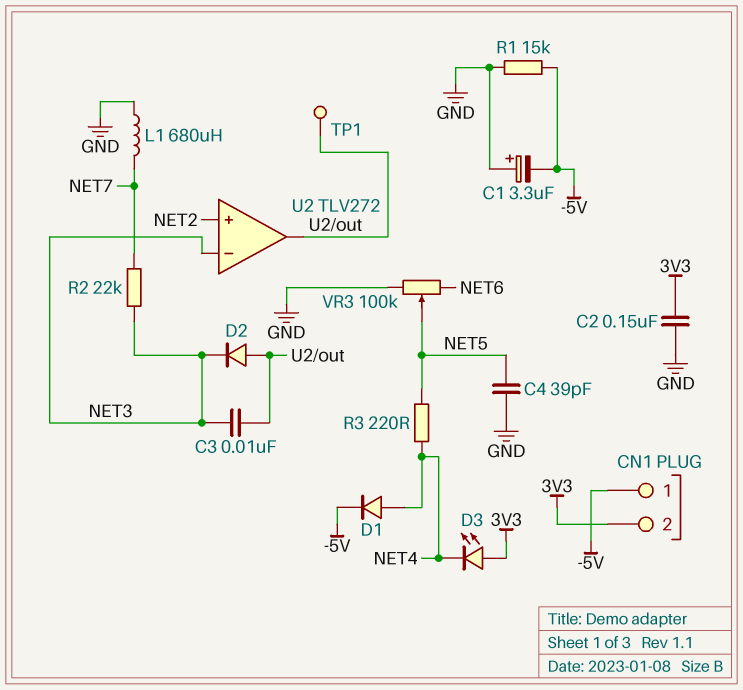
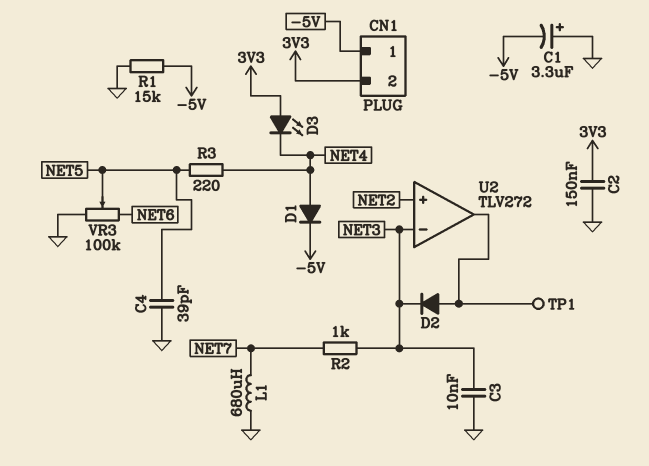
C3: 10nF (NET3, U2/out) -> 10nF (GND, NET3)
R2: 22k (NET3, NET7) -> 1k (NET3, NET7)

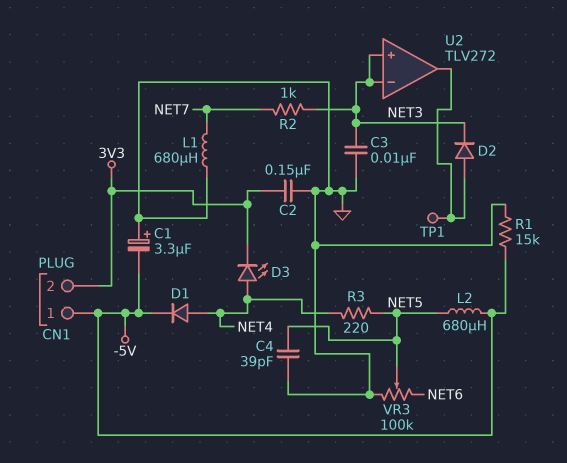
D3: LED (A 3V3, K NET4) -> LED (A NET4, K 3V3)
L2: none -> 680uH (-5V, NET5)
U2 pin in+: NET2 -> NET3

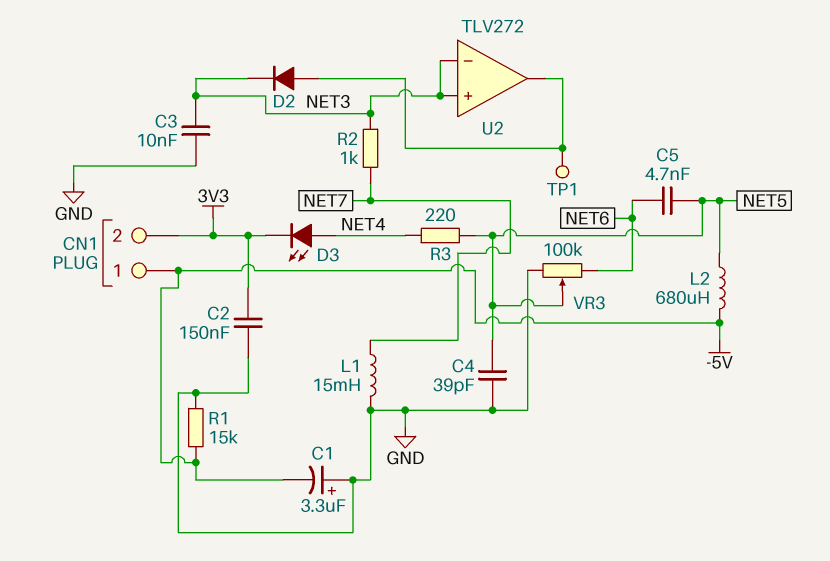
C5: none -> 4.7nF (NET5, NET6)
D1: diode (A NET4, K -5V) -> none
L1: 680uH (GND, NET7) -> 15mH (GND, NET7)

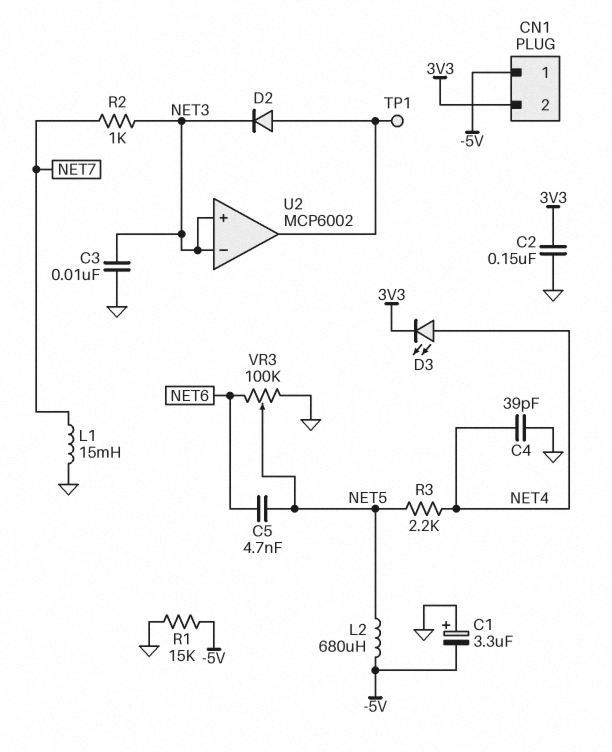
C4: 39pF (GND, NET5) -> 39pF (GND, NET4)
R3: 220 (NET4, NET5) -> 2.2k (NET4, NET5)
U2: TLV272 -> MCP6002

